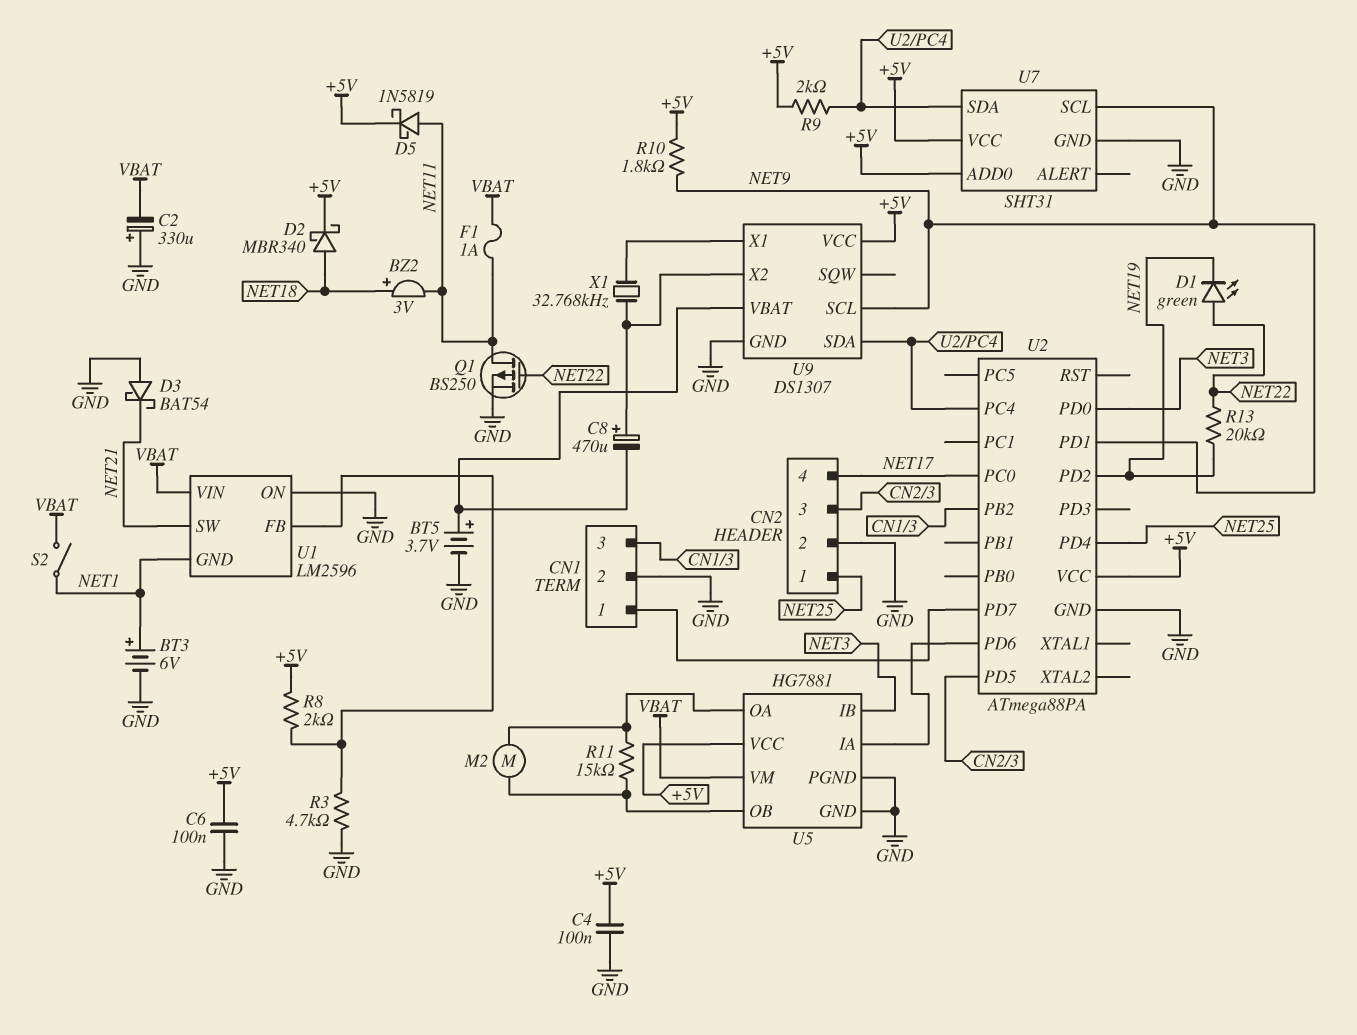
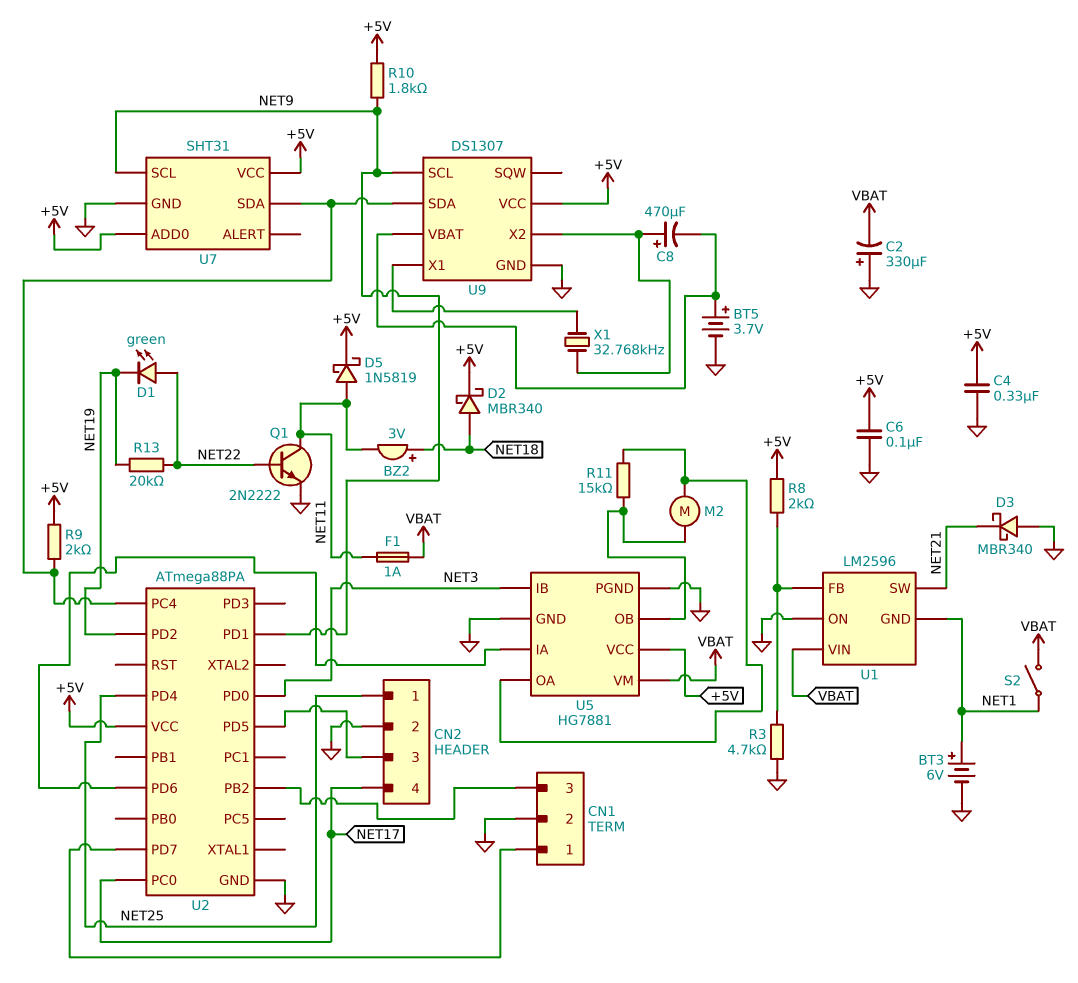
C4: 100nF (+5V, GND) -> 330nF (+5V, GND)
D3: schottky BAT54 (A GND, K NET21) -> schottky MBR340 (A GND, K NET21)
Q1: PMOS BS250 (G NET22, D NET11, S GND) -> NPN 2N2222 (B NET22, C NET11, E GND)

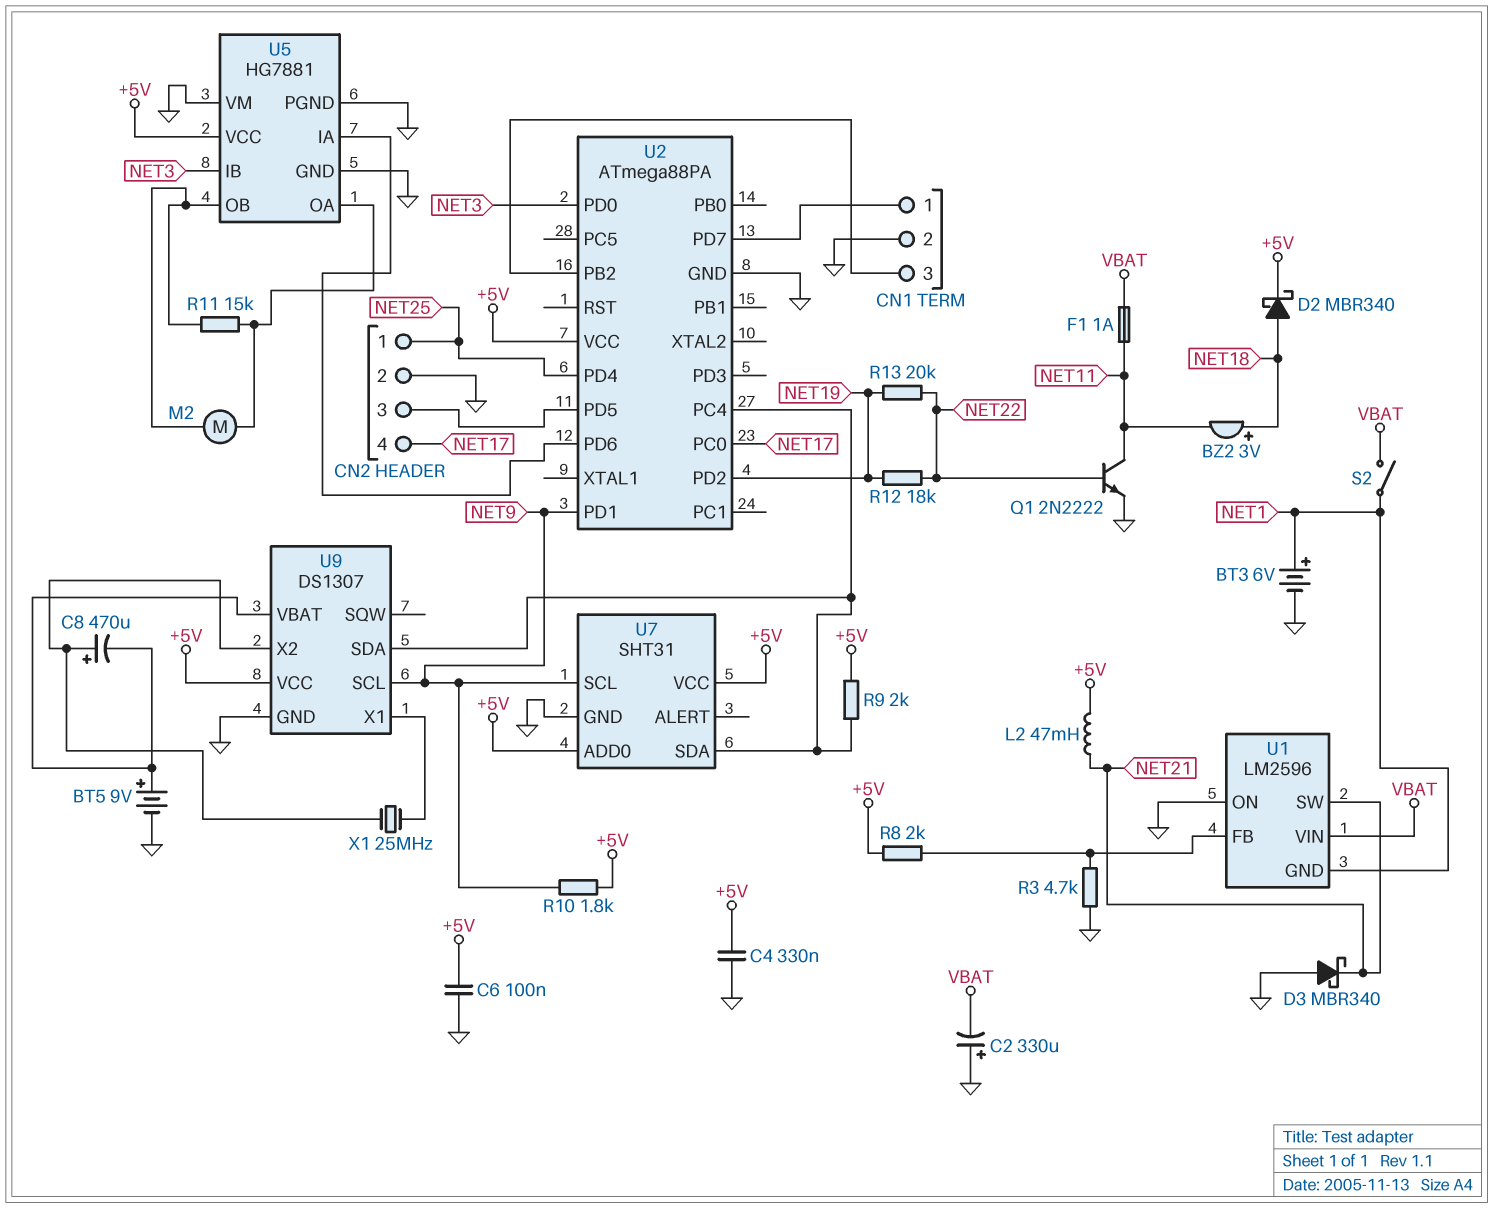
BT5: 3.7V (plus U9/VBAT, minus GND) -> 9V (plus U9/VBAT, minus GND)
D1: LED green (A NET22, K NET19) -> none
D5: schottky 1N5819 (A NET11, K +5V) -> none
L2: none -> 47mH (+5V, NET21)
R12: none -> 18k (NET19, NET22)
U5 pin VM: VBAT -> GND
X1: 32.768kHz (U9/X1, U9/X2) -> 25MHz (U9/X1, U9/X2)

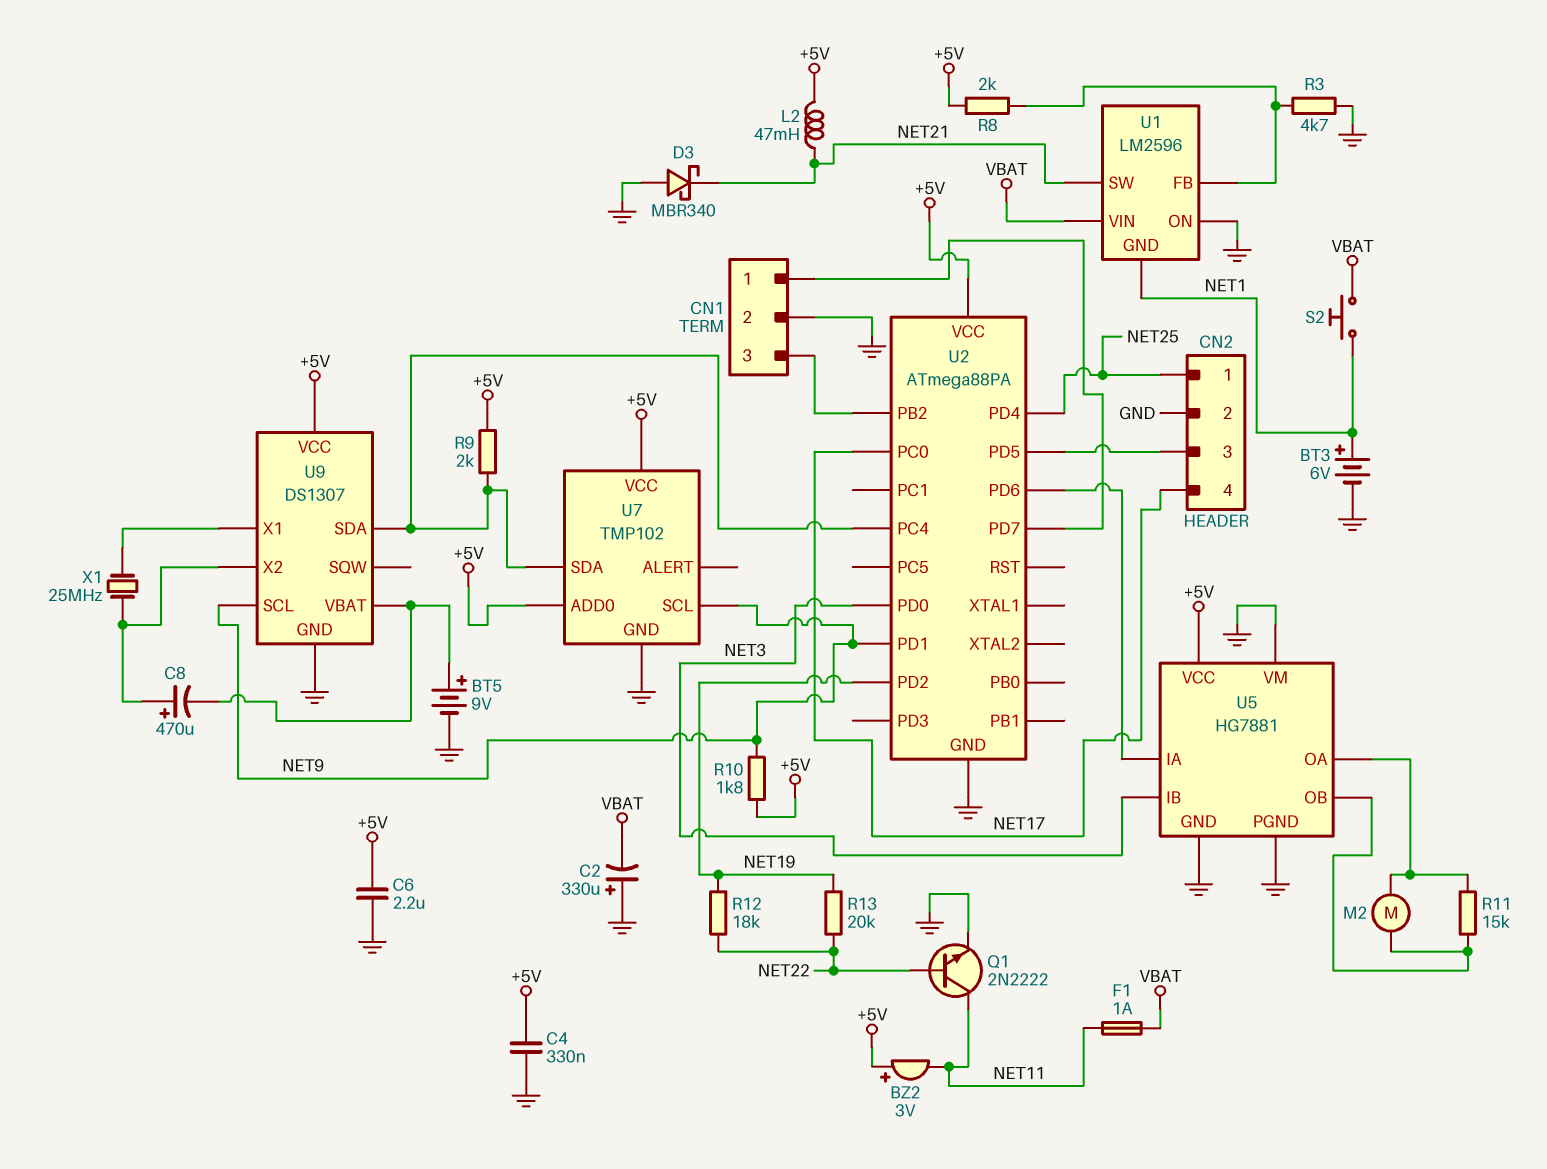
BZ2: buzzer 3V (plus NET18, minus NET11) -> buzzer 3V (plus +5V, minus NET11)
C6: 100nF (+5V, GND) -> 2.2uF (+5V, GND)
D2: schottky MBR340 (A NET18, K +5V) -> none
S2: switch (NET1, VBAT) -> button (NET1, VBAT)
U7: SHT31 -> TMP102

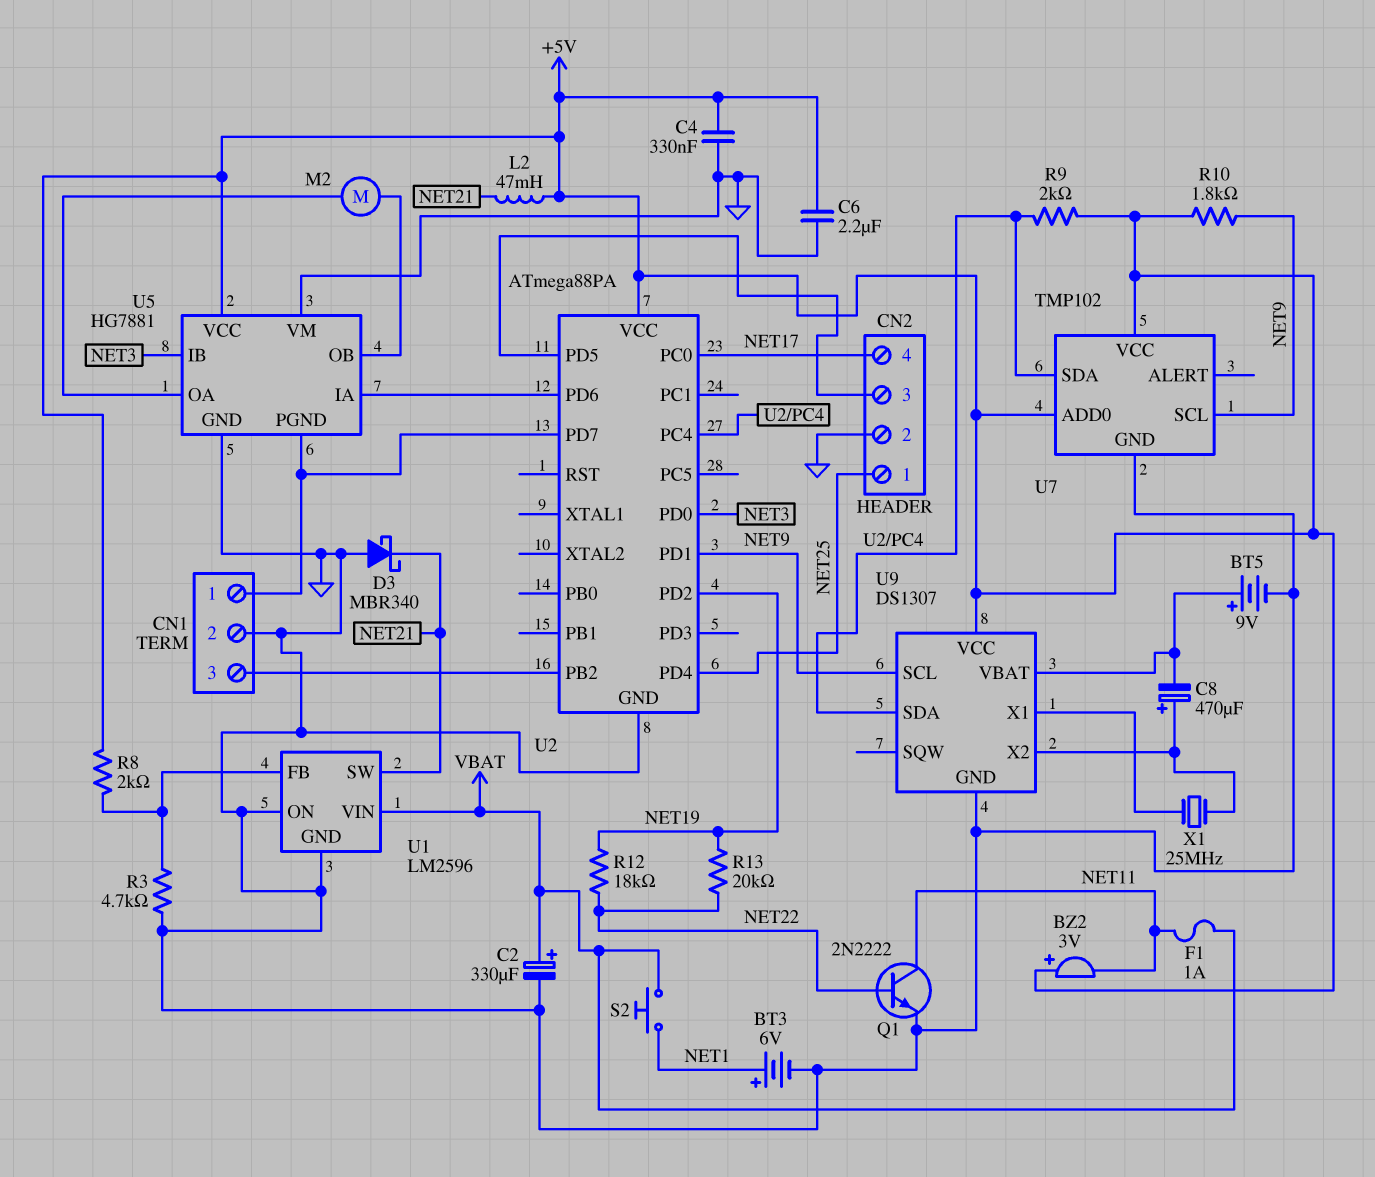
C2: 330uF (plus GND, minus VBAT) -> 330uF (plus VBAT, minus GND)
R11: 15k (U5/OA, U5/OB) -> none
U1 pin GND: NET1 -> GND
U5 pin PGND: GND -> CN1/1

